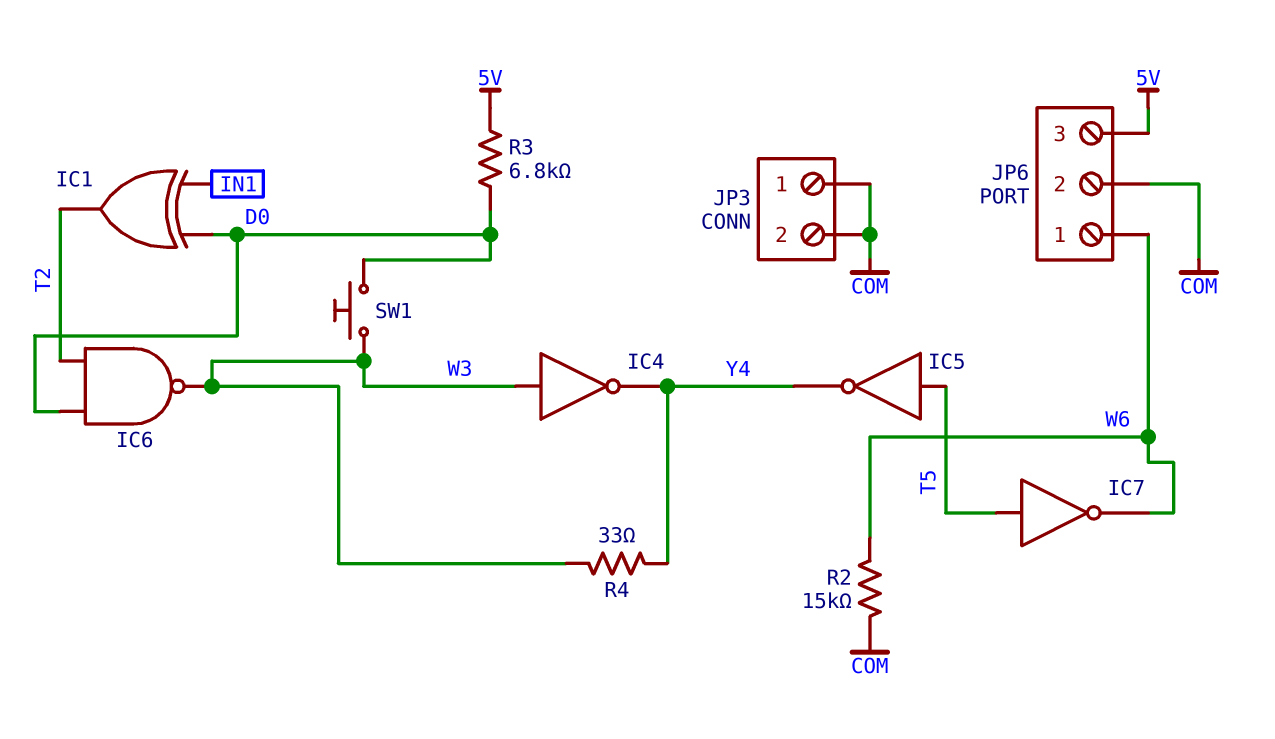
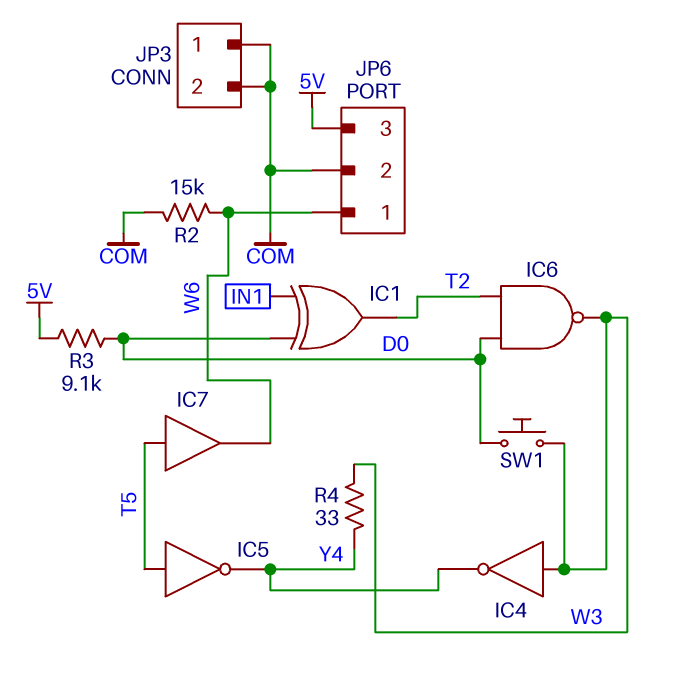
IC7: NOT (in T5, out W6) -> buffer (in T5, out W6)
R3: 6.8k (5V, D0) -> 9.1k (5V, D0)

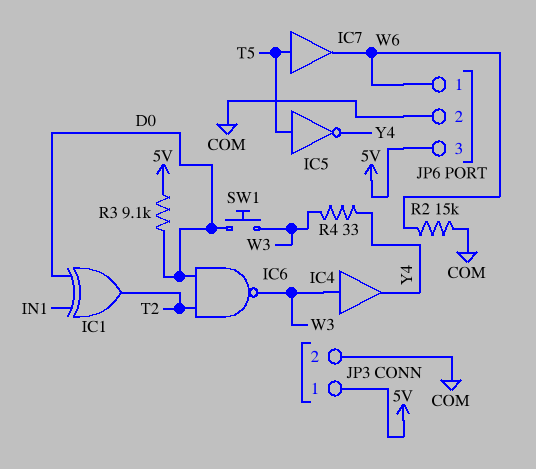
IC4: NOT (in W3, out Y4) -> buffer (in W3, out Y4)
JP3 pin 1: COM -> 5V

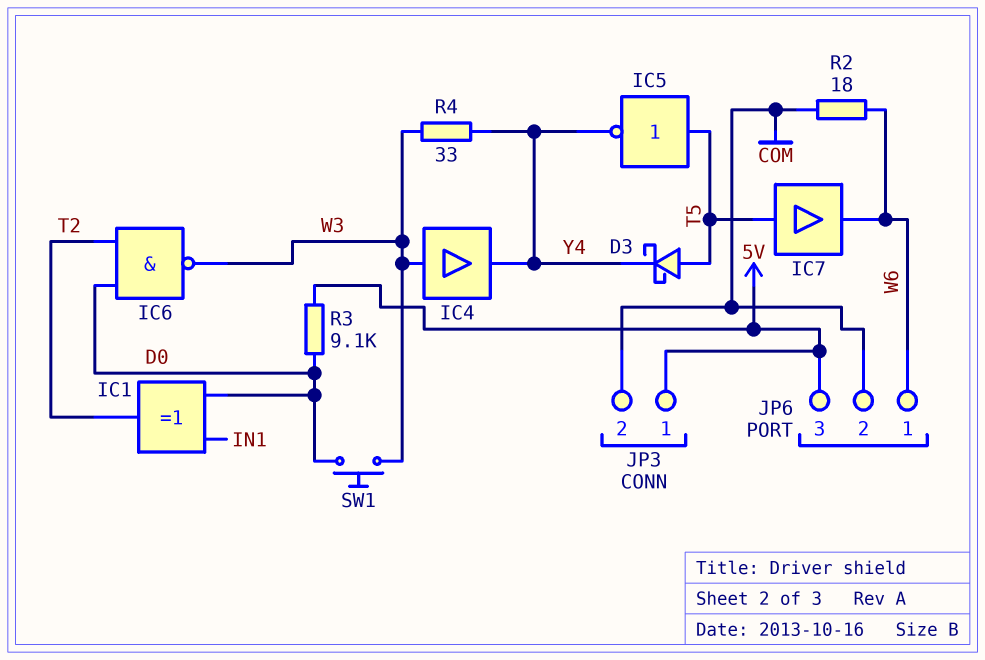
D3: none -> schottky (A T5, K Y4)
R2: 15k (COM, W6) -> 18 (COM, W6)

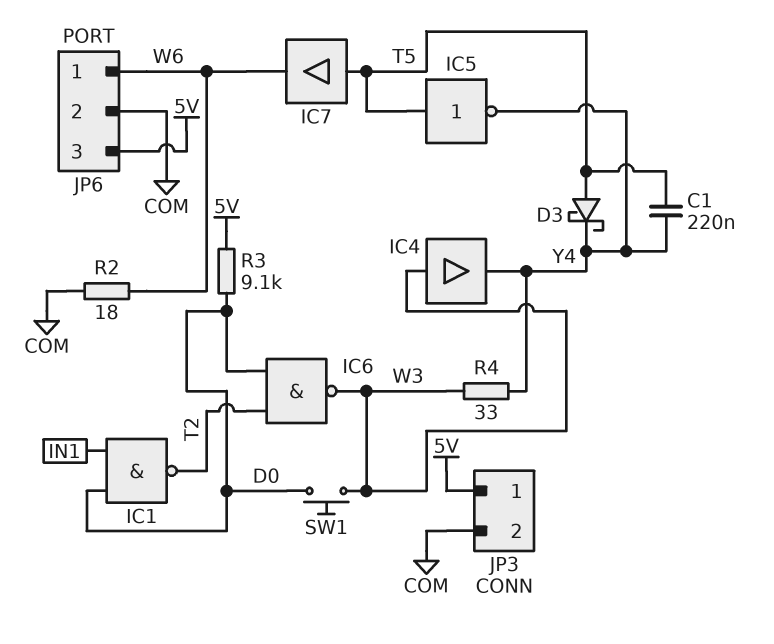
C1: none -> 220nF (T5, Y4)
IC1: XOR (in D0, in IN1, out T2) -> NAND (in D0, in IN1, out T2)

